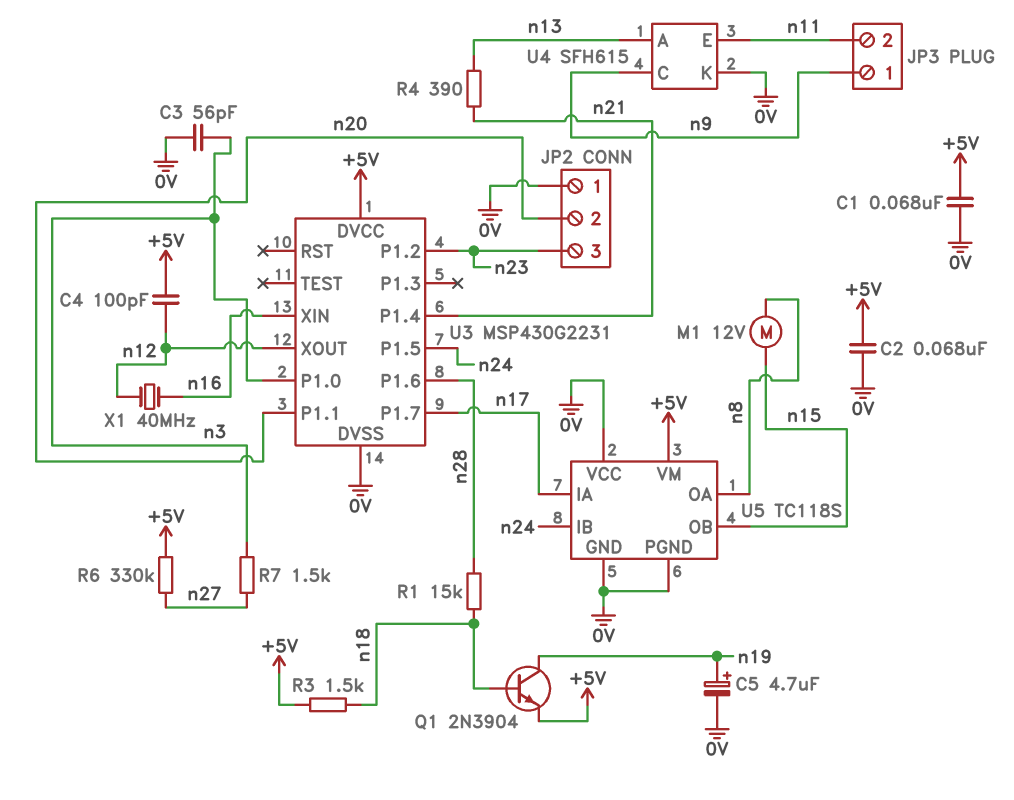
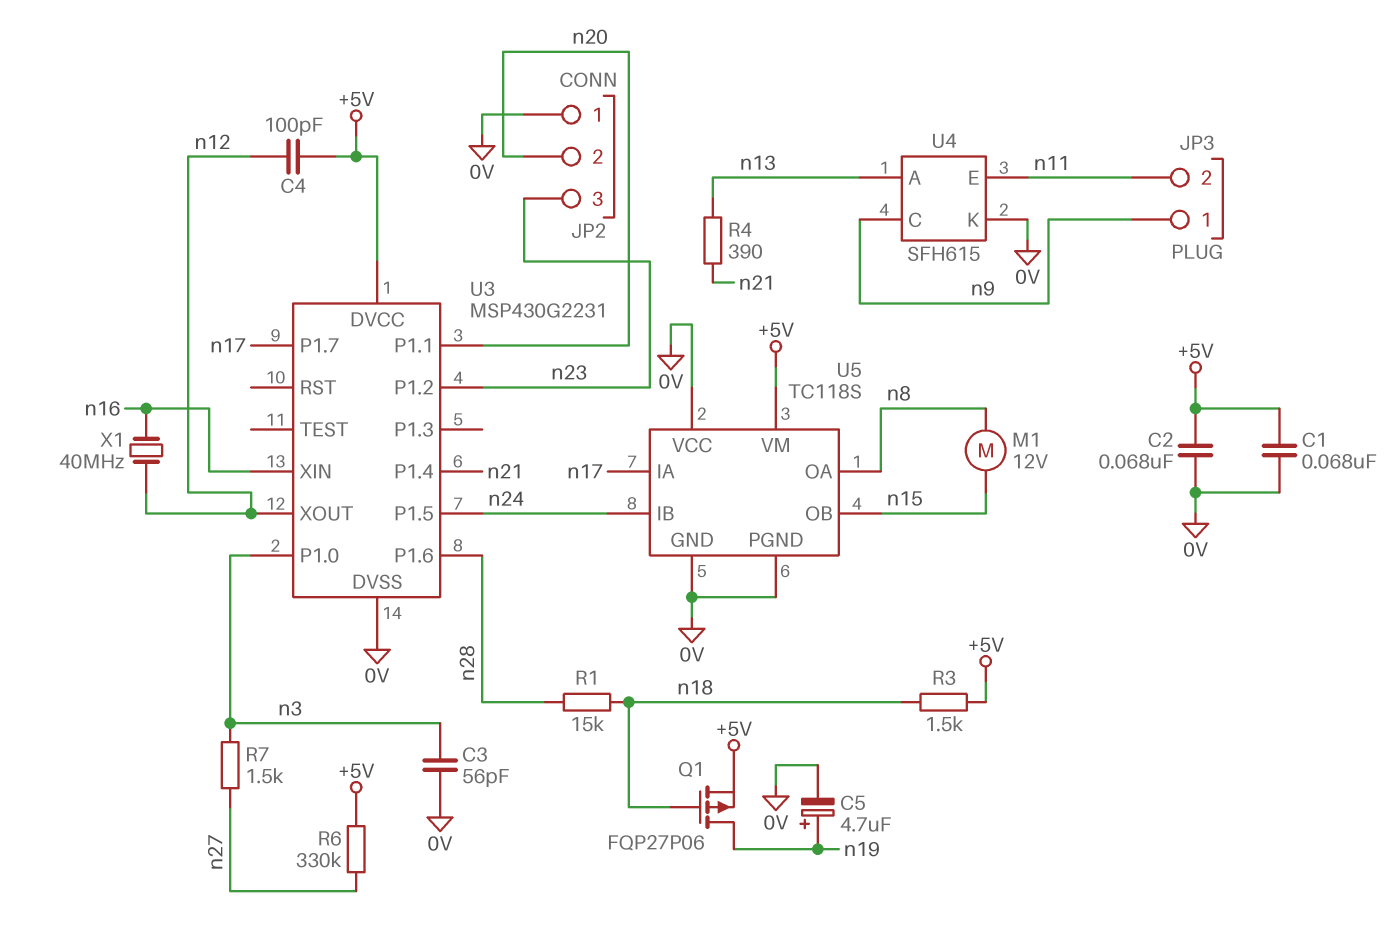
Q1: NPN 2N3904 (B n18, C n19, E +5V) -> PMOS FQP27P06 (G n18, D n19, S +5V)

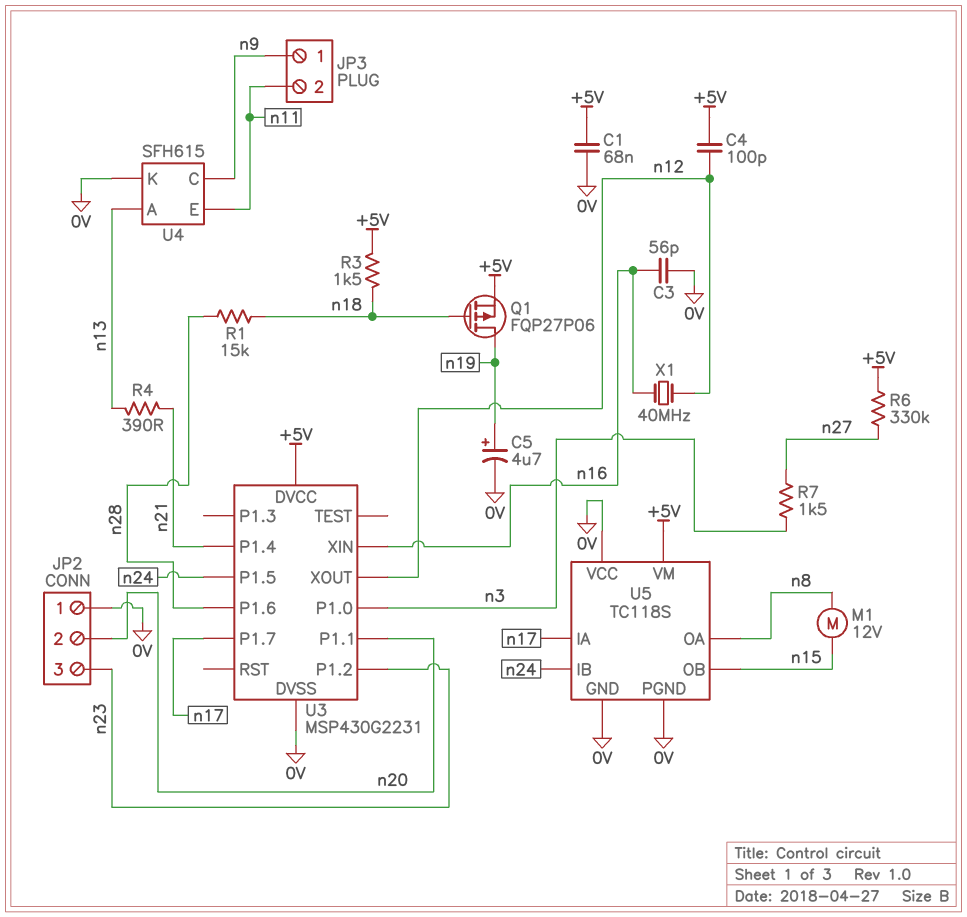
C2: 68nF (+5V, 0V) -> none
C3: 56pF (0V, n3) -> 56pF (0V, n16)

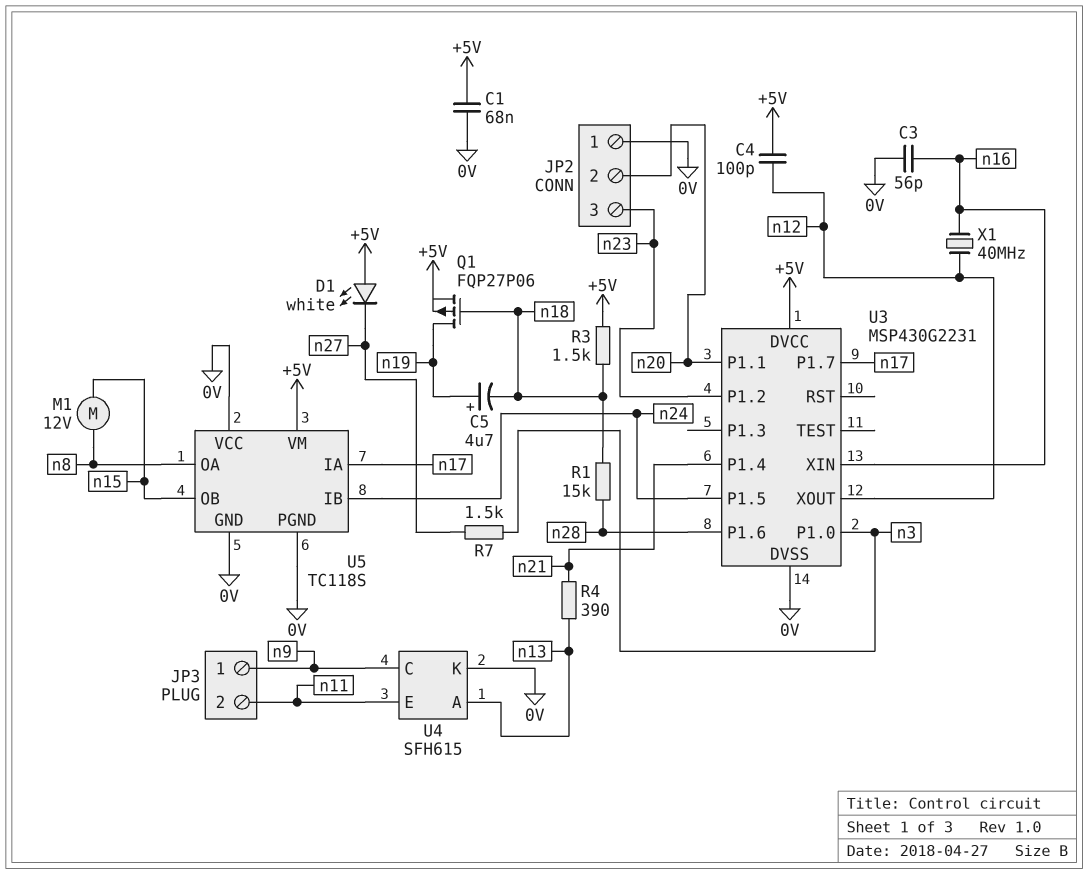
C5: 4.7uF (plus n19, minus 0V) -> 4.7uF (plus n19, minus n18)
D1: none -> LED white (A +5V, K n27)
R6: 330k (+5V, n27) -> none

